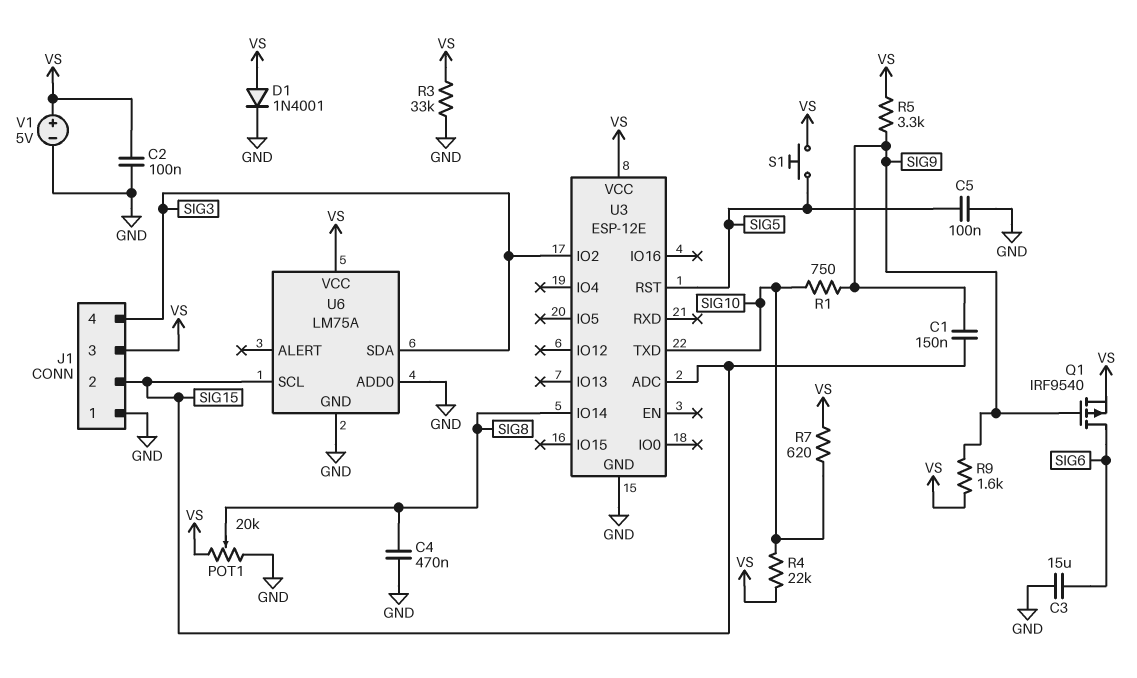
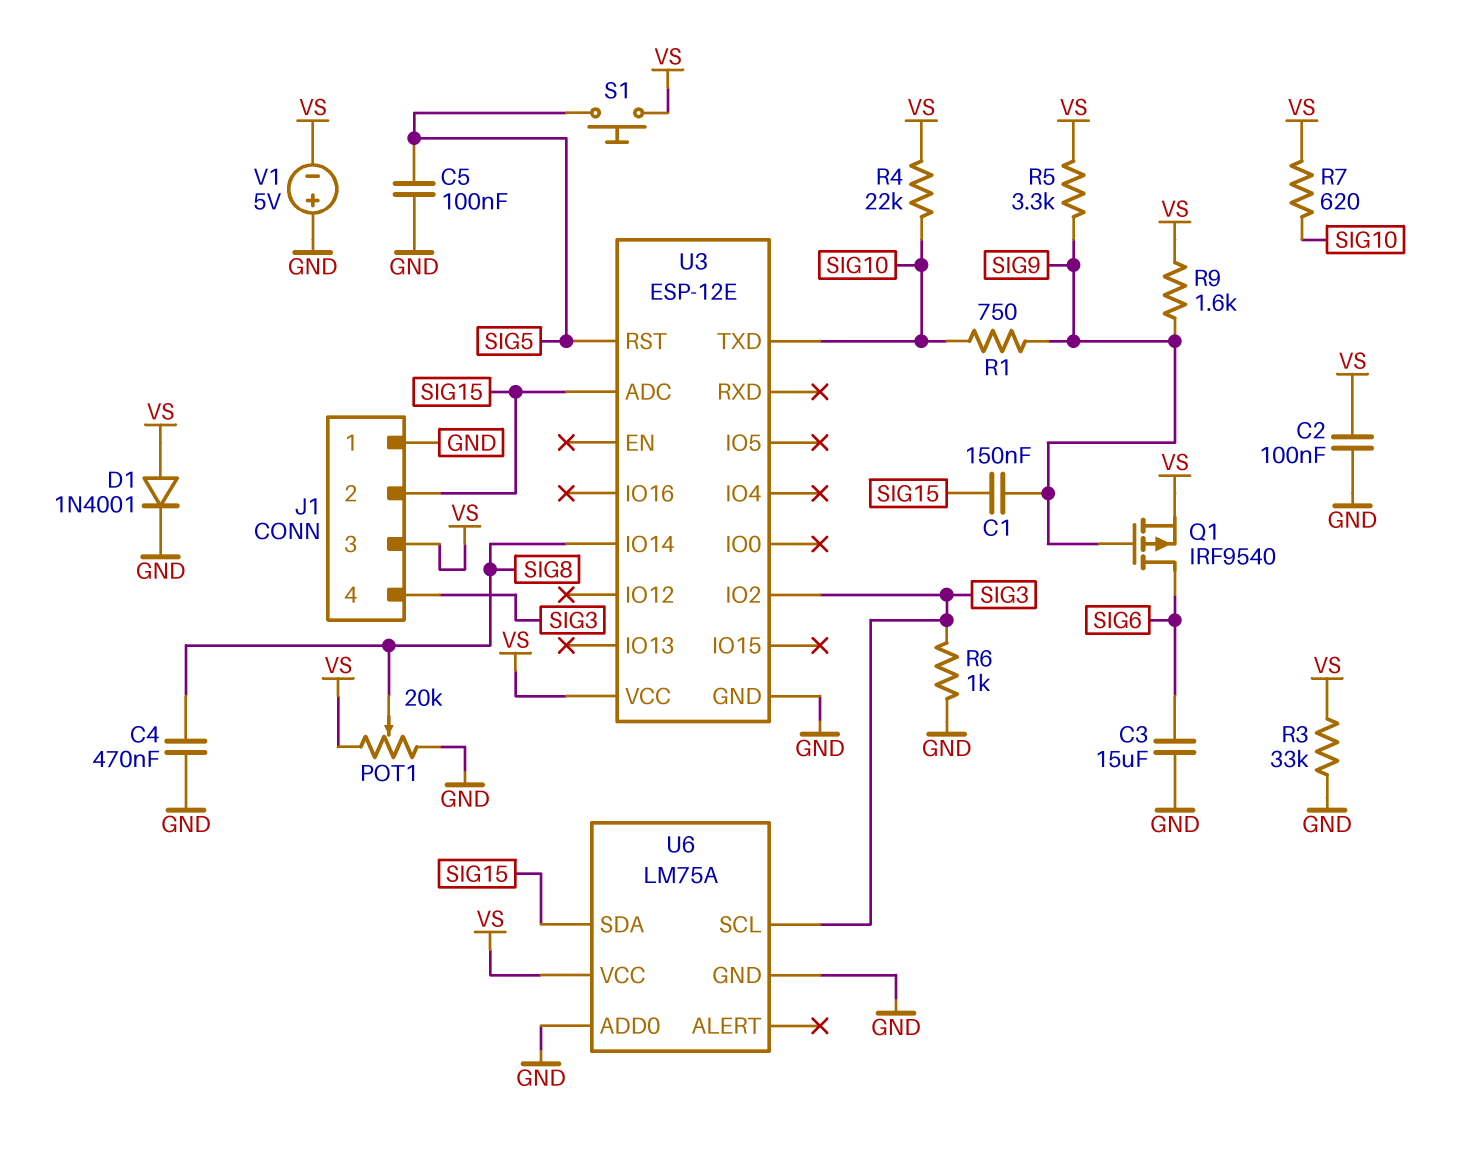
R6: none -> 1k (GND, SIG3)
U6 pin SCL: SIG15 -> SIG3
U6 pin SDA: SIG3 -> SIG15
V1: 5V (plus VS, minus GND) -> 5V (plus GND, minus VS)

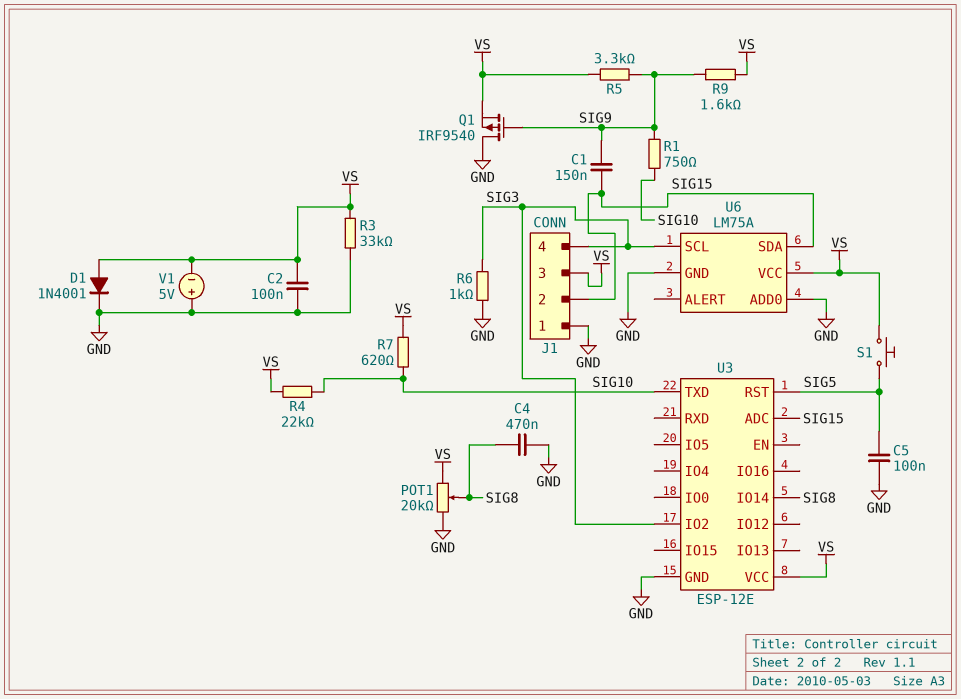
C3: 15uF (GND, SIG6) -> none
Q1: PMOS IRF9540 (G SIG9, D SIG6, S VS) -> PMOS IRF9540 (G SIG9, D GND, S VS)

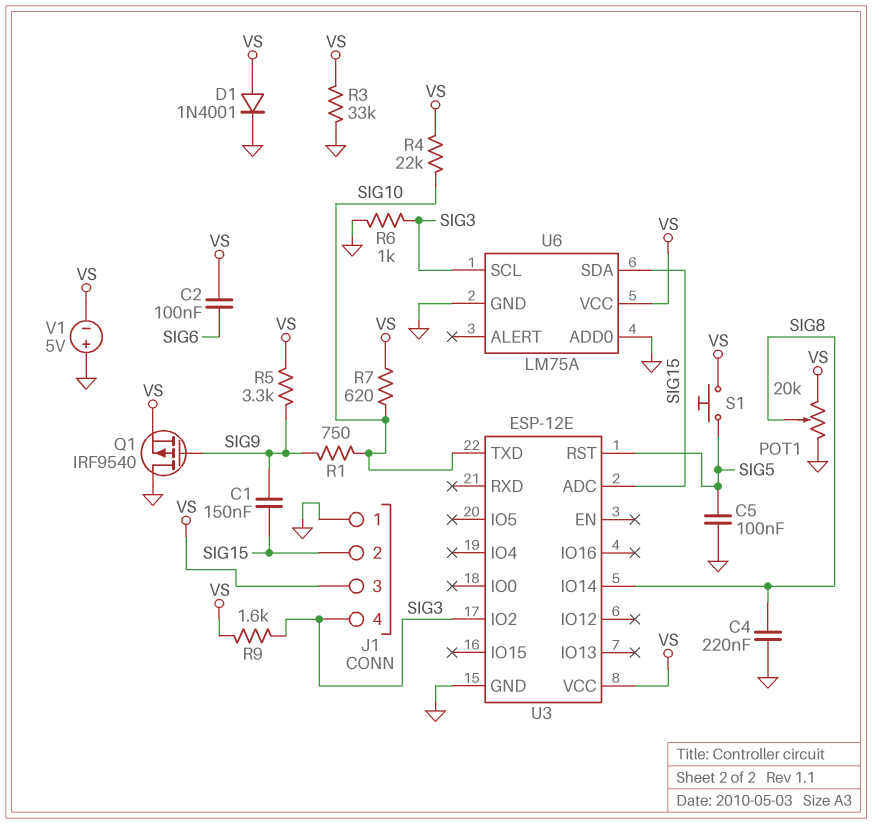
C2: 100nF (GND, VS) -> 100nF (SIG6, VS)
C4: 470nF (GND, SIG8) -> 220nF (GND, SIG8)
R9: 1.6k (SIG9, VS) -> 1.6k (SIG3, VS)

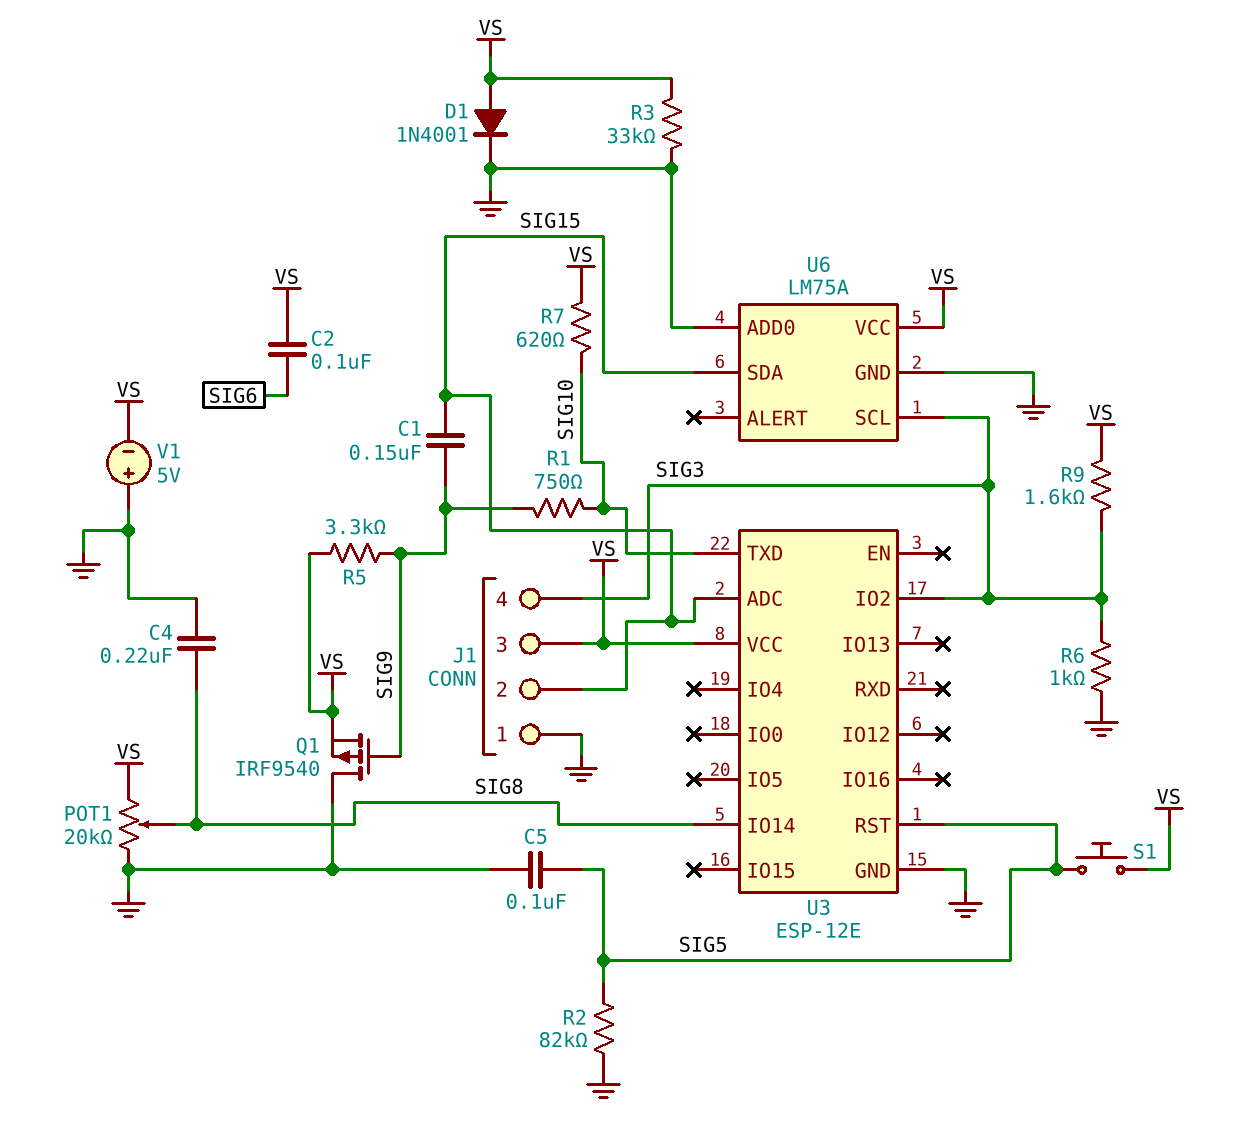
R2: none -> 82k (GND, SIG5)
R4: 22k (SIG10, VS) -> none

